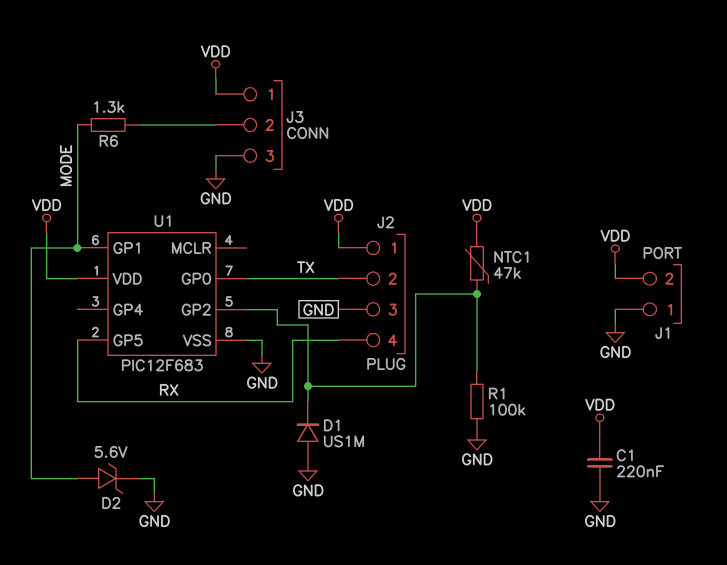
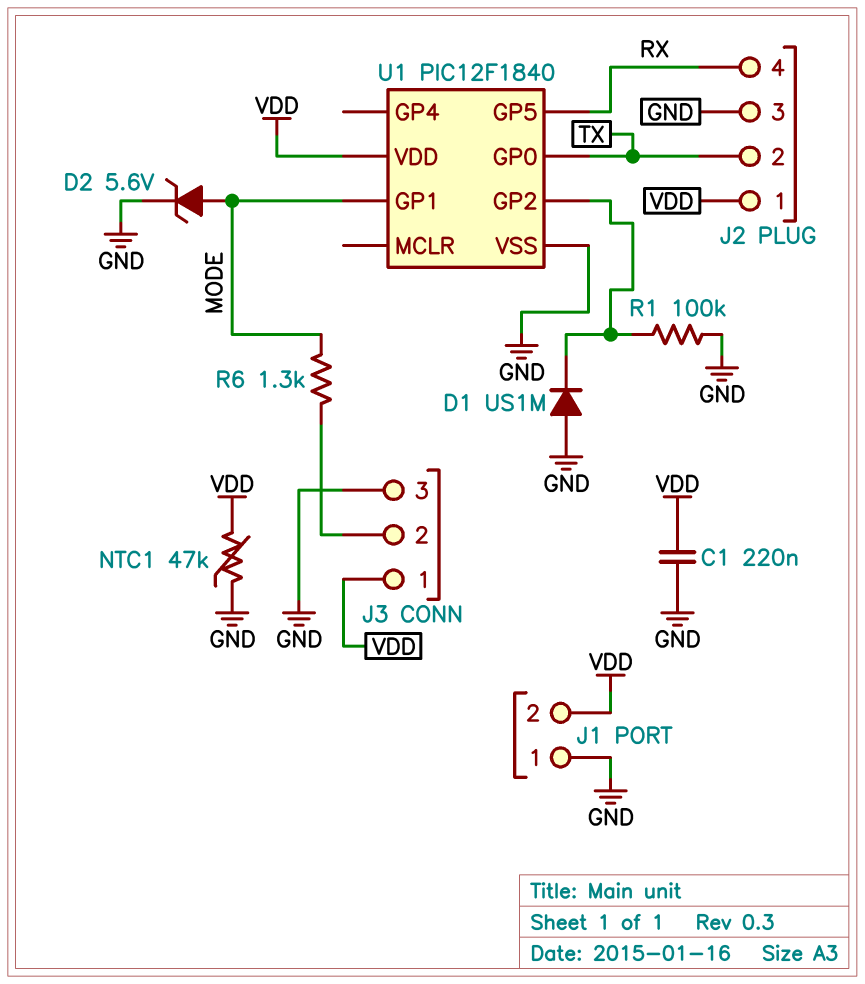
NTC1: 47k (U1/GP2, VDD) -> 47k (GND, VDD)
U1: PIC12F683 -> PIC12F1840

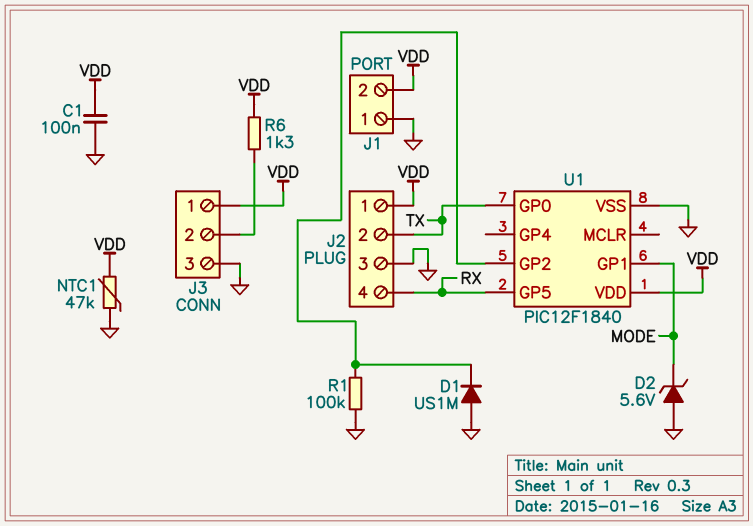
C1: 220nF (GND, VDD) -> 100nF (GND, VDD)
D2: zener 5.6V (A MODE, K GND) -> zener 5.6V (A GND, K MODE)
R6: 1.3k (J3/2, MODE) -> 1.3k (J3/2, VDD)

